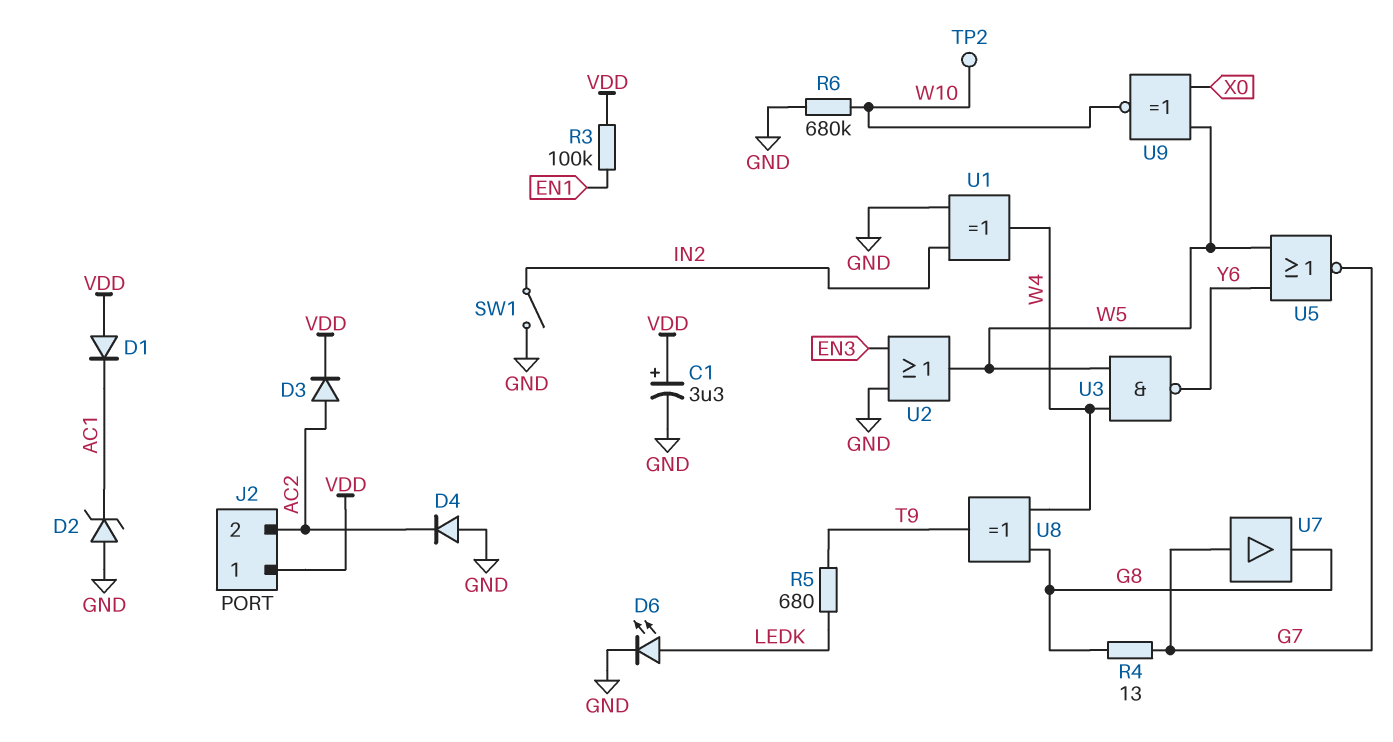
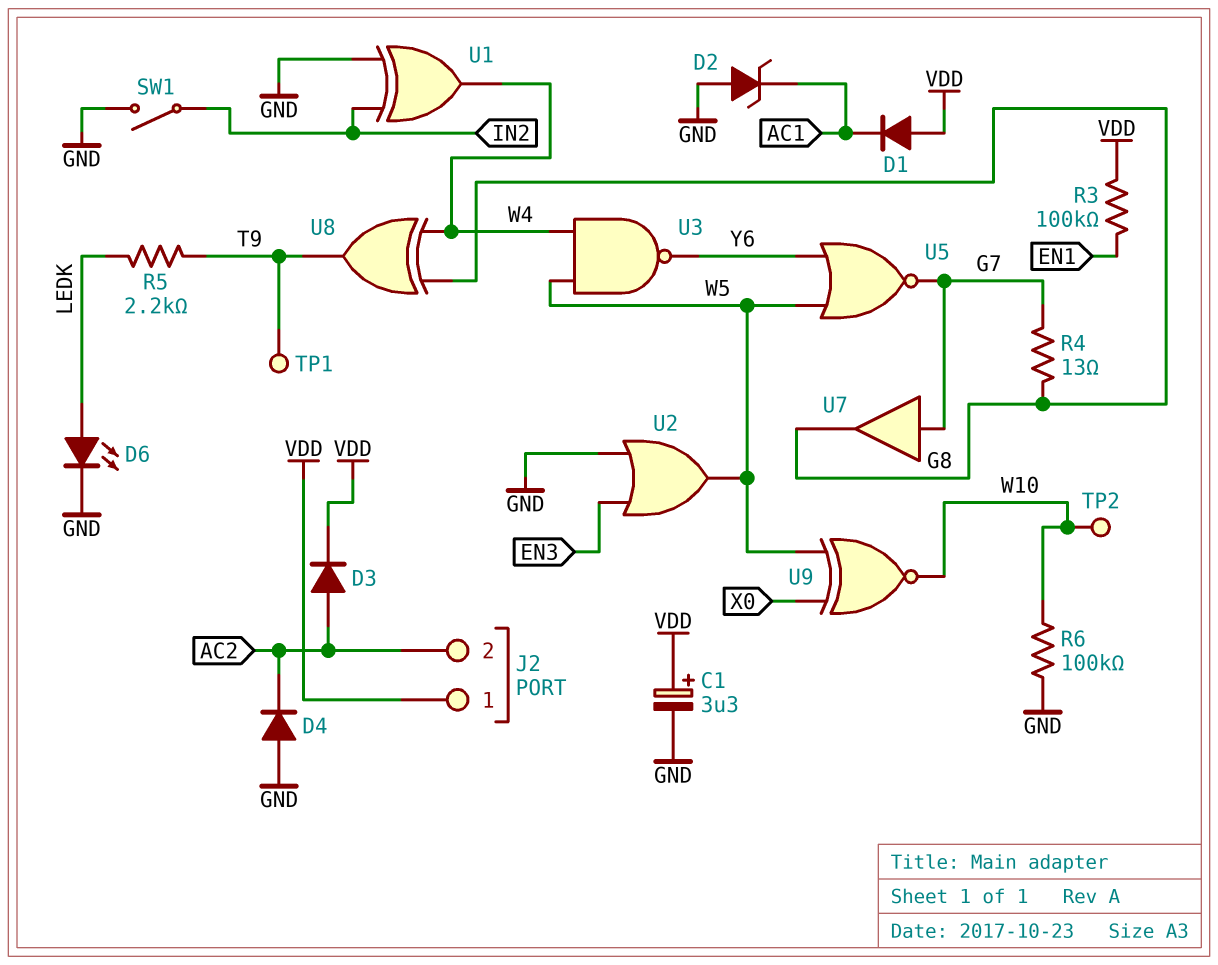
R5: 680 (LEDK, T9) -> 2.2k (LEDK, T9)
R6: 680k (GND, W10) -> 100k (GND, W10)
TP1: none -> test point (T9)

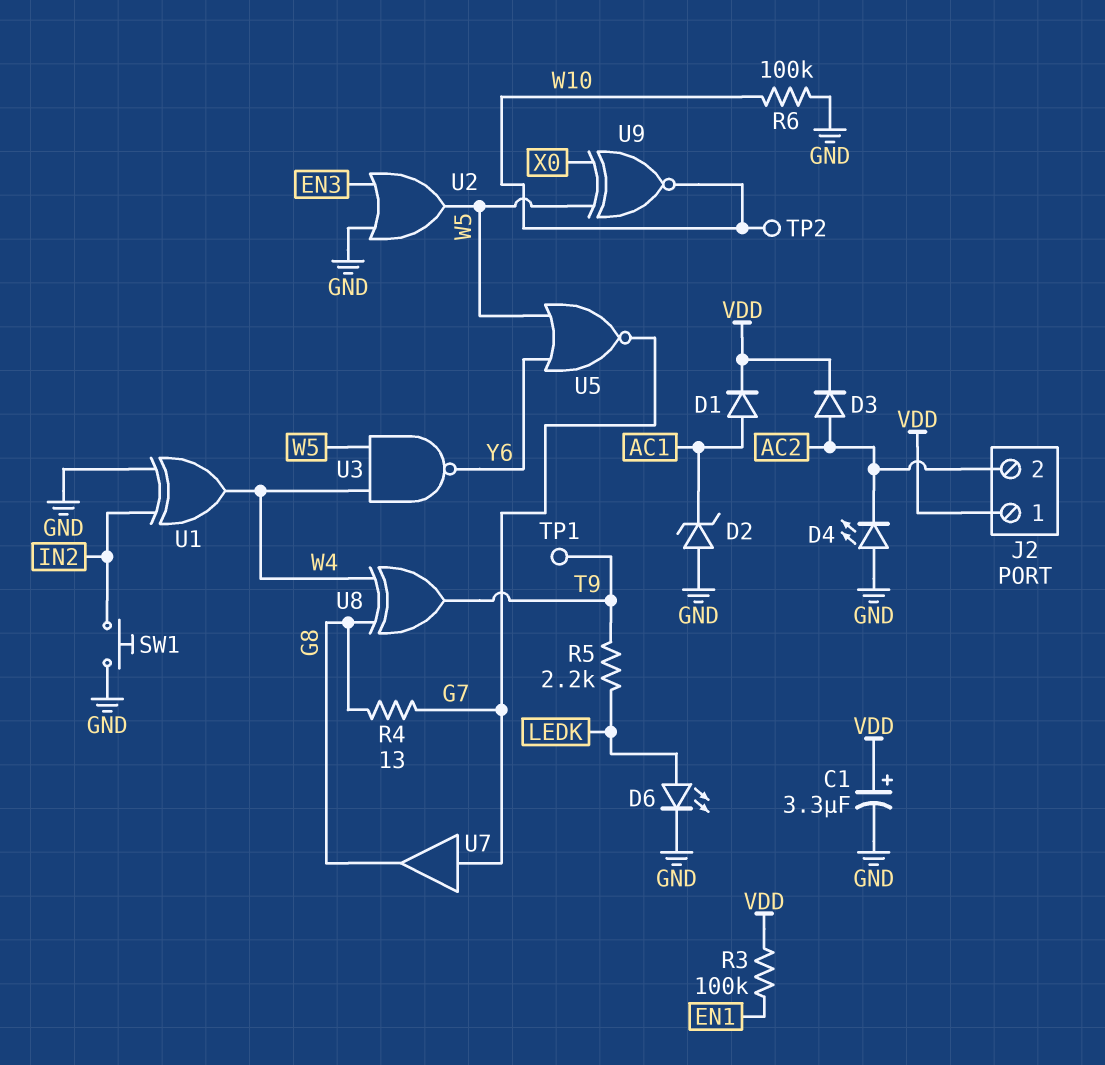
D1: diode (A VDD, K AC1) -> diode (A AC1, K VDD)
D4: diode (A GND, K AC2) -> LED (A GND, K AC2)
SW1: switch (GND, IN2) -> button (GND, IN2)

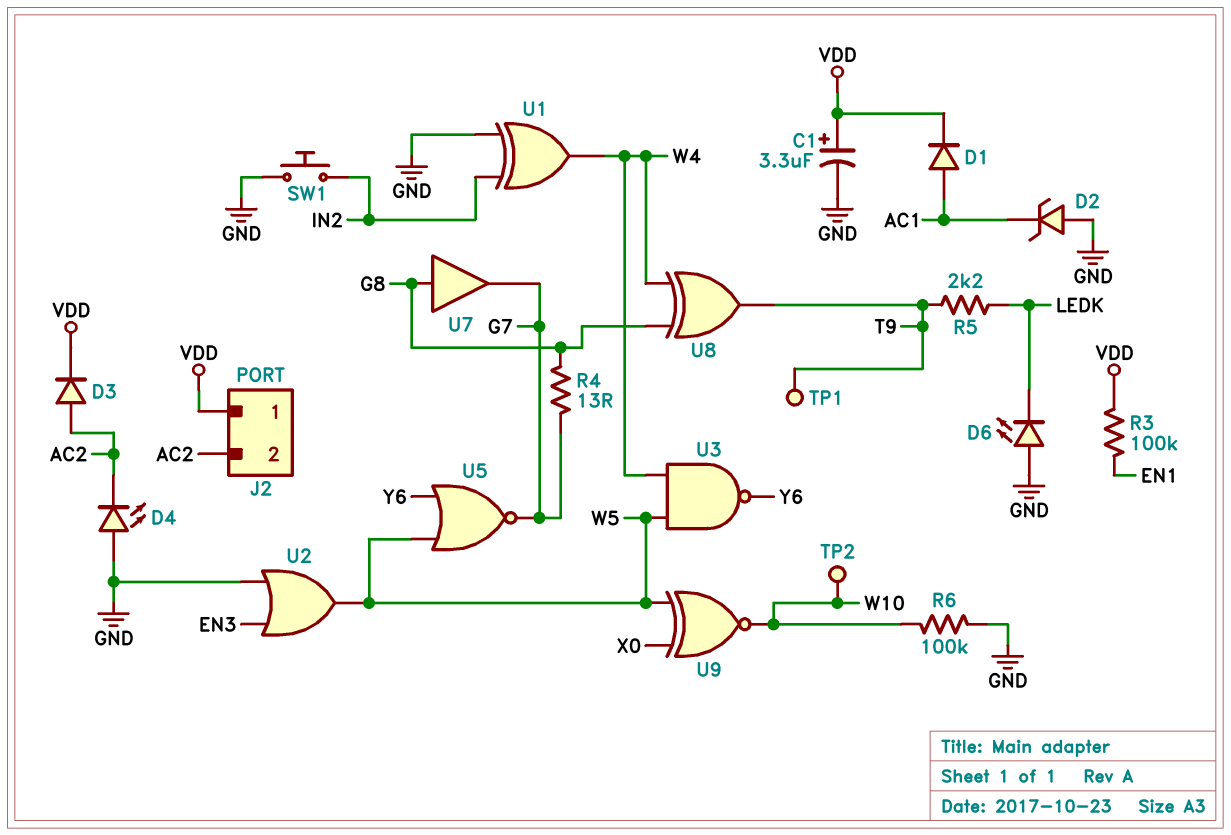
D6: LED (A LEDK, K GND) -> LED (A GND, K LEDK)
U7: buffer (in G7, out G8) -> buffer (in G8, out G7)

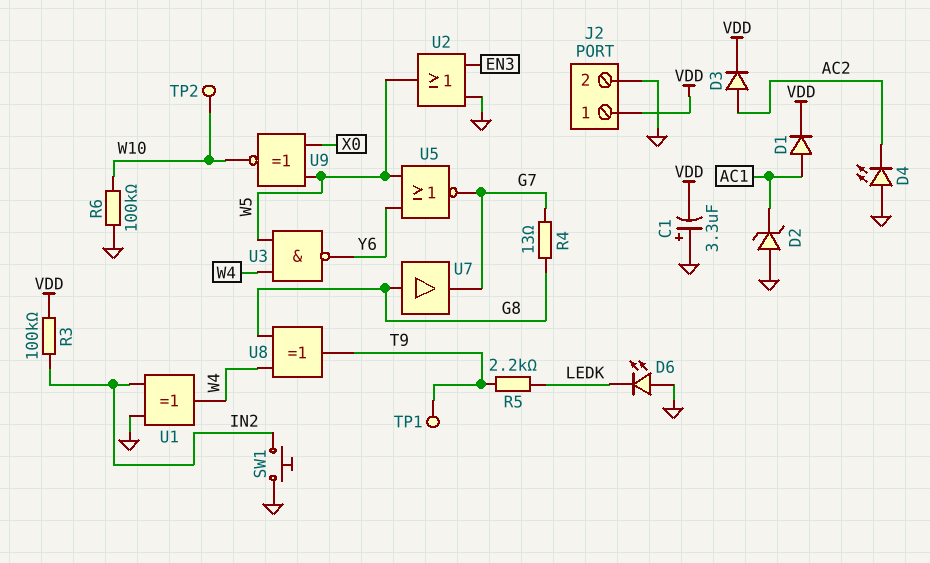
C1: 3.3uF (plus VDD, minus GND) -> 3.3uF (plus GND, minus VDD)
J2 pin 2: AC2 -> GND
R3: 100k (EN1, VDD) -> 100k (IN2, VDD)

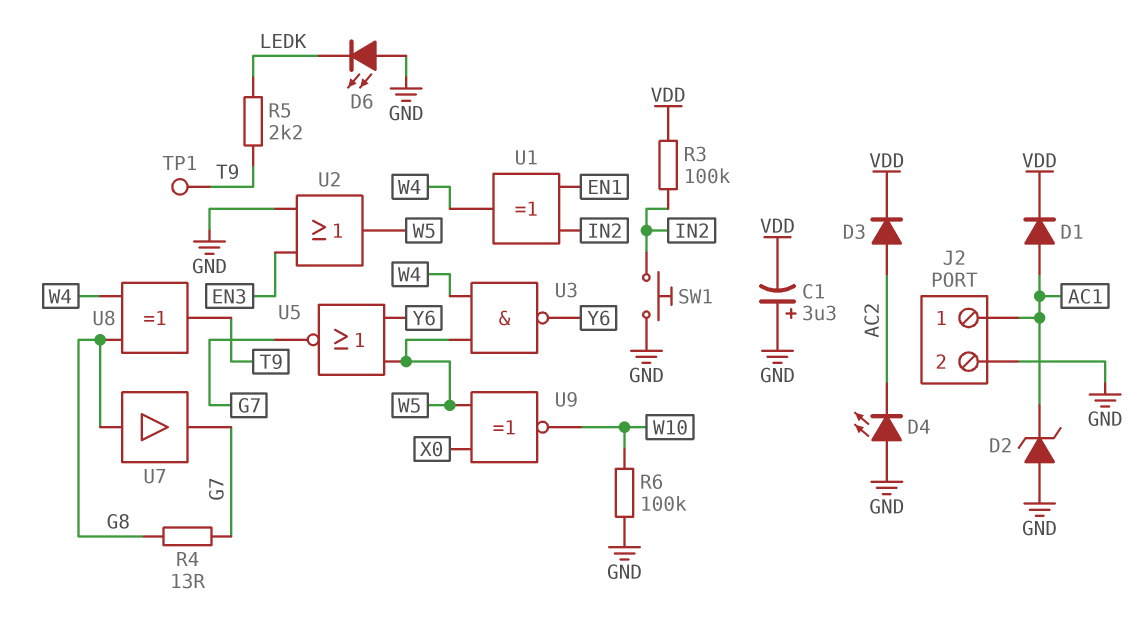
J2 pin 1: VDD -> AC1
TP2: test point (W10) -> none
U1: XOR (in GND, in IN2, out W4) -> XOR (in EN1, in IN2, out W4)

